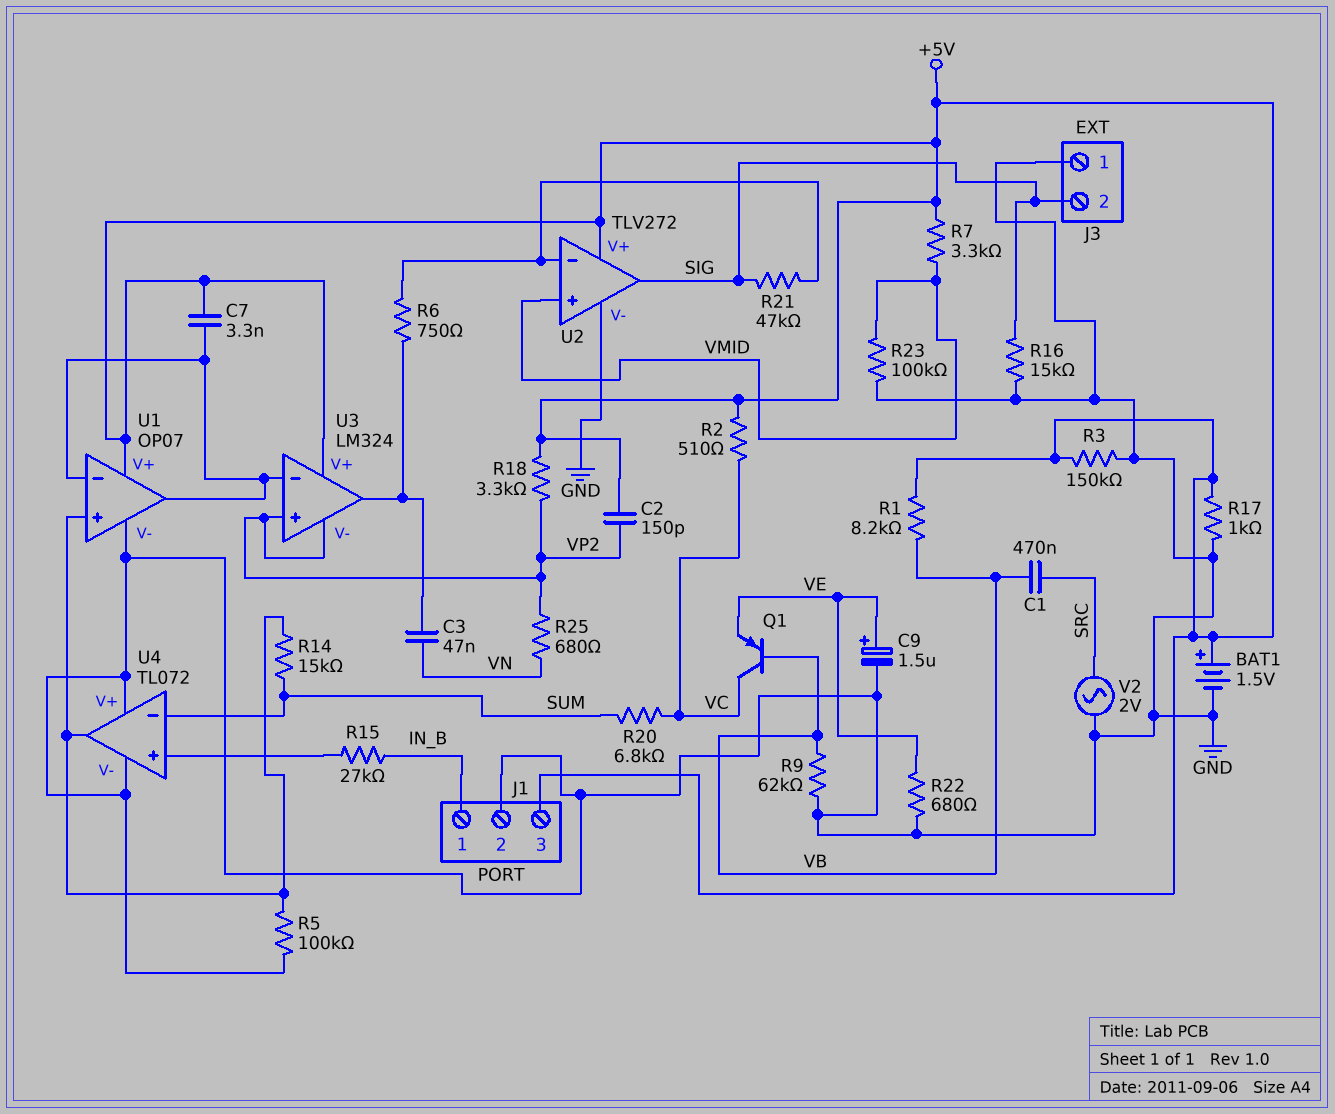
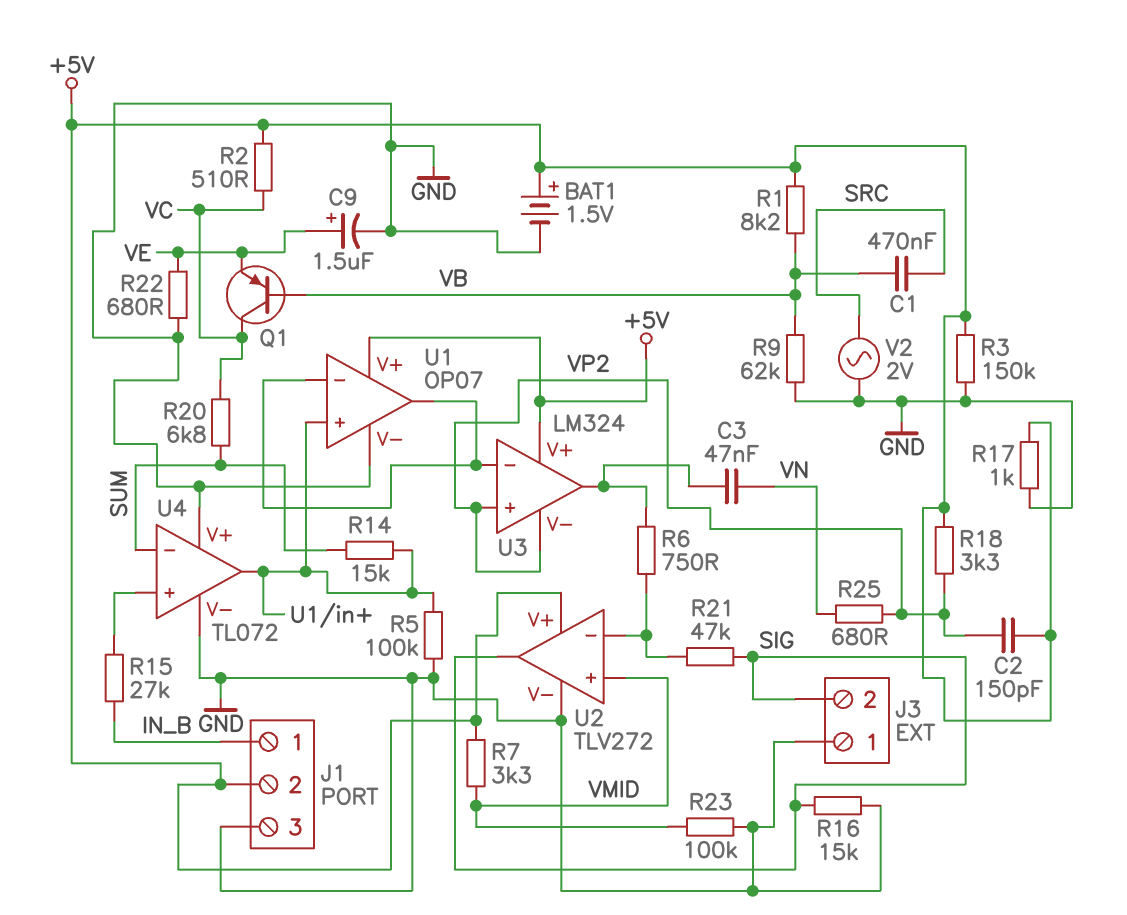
C7: 3.3nF (+5V, U1/in-) -> none
J1 pin 2: GND -> +5V
J1 pin 3: +5V -> GND

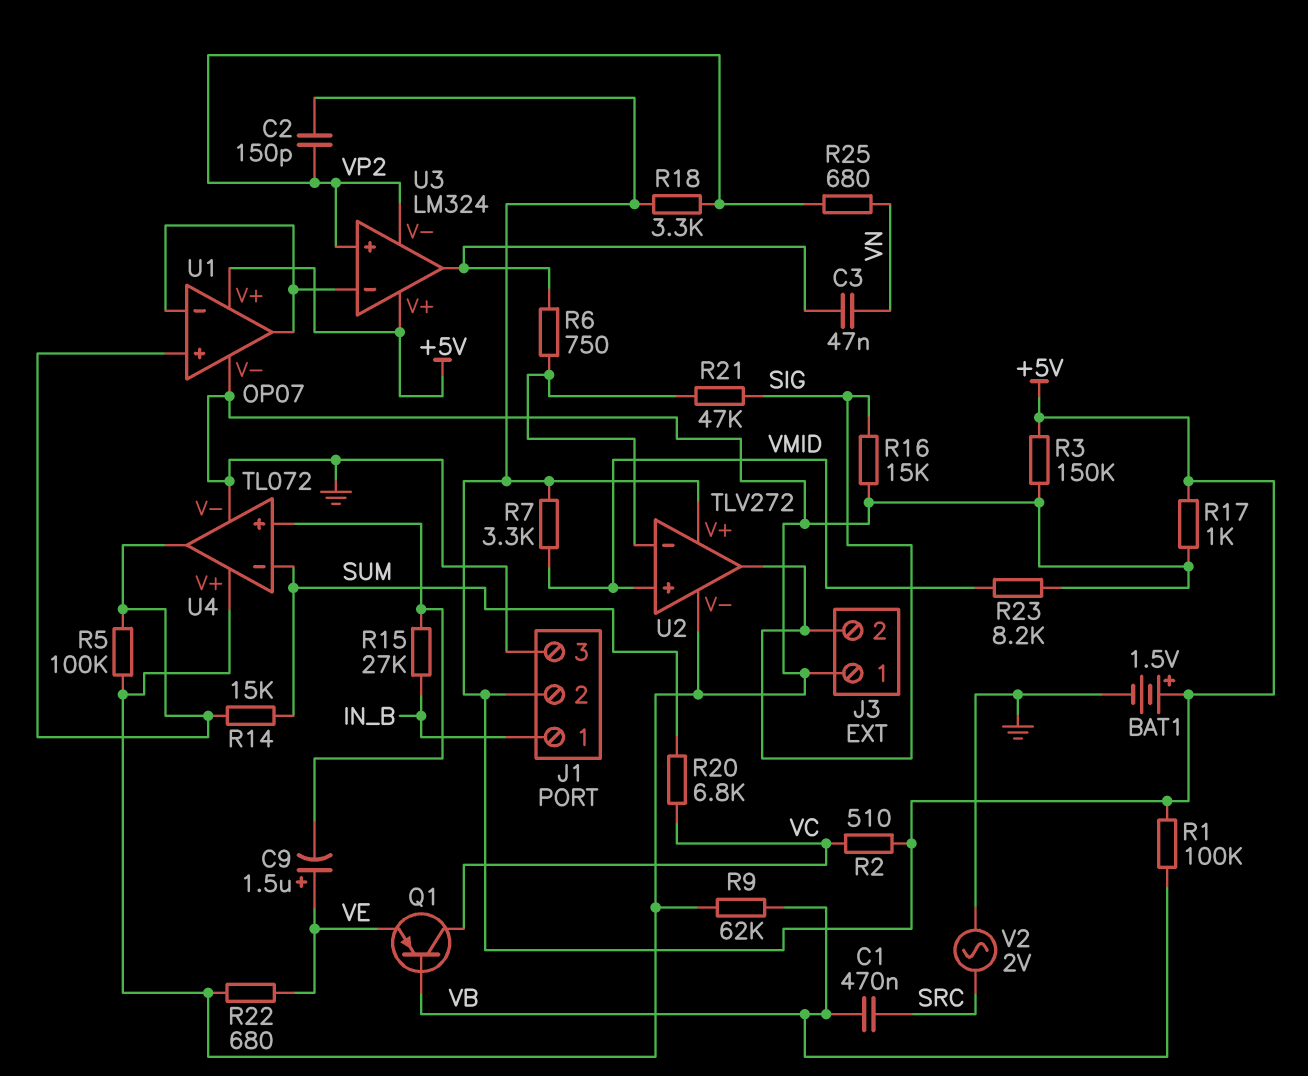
C9: 1.5uF (plus VE, minus GND) -> 1.5uF (plus VE, minus U4/in+)
R1: 8.2k (+5V, VB) -> 100k (+5V, VB)
R23: 100k (GND, VMID) -> 8.2k (GND, VMID)

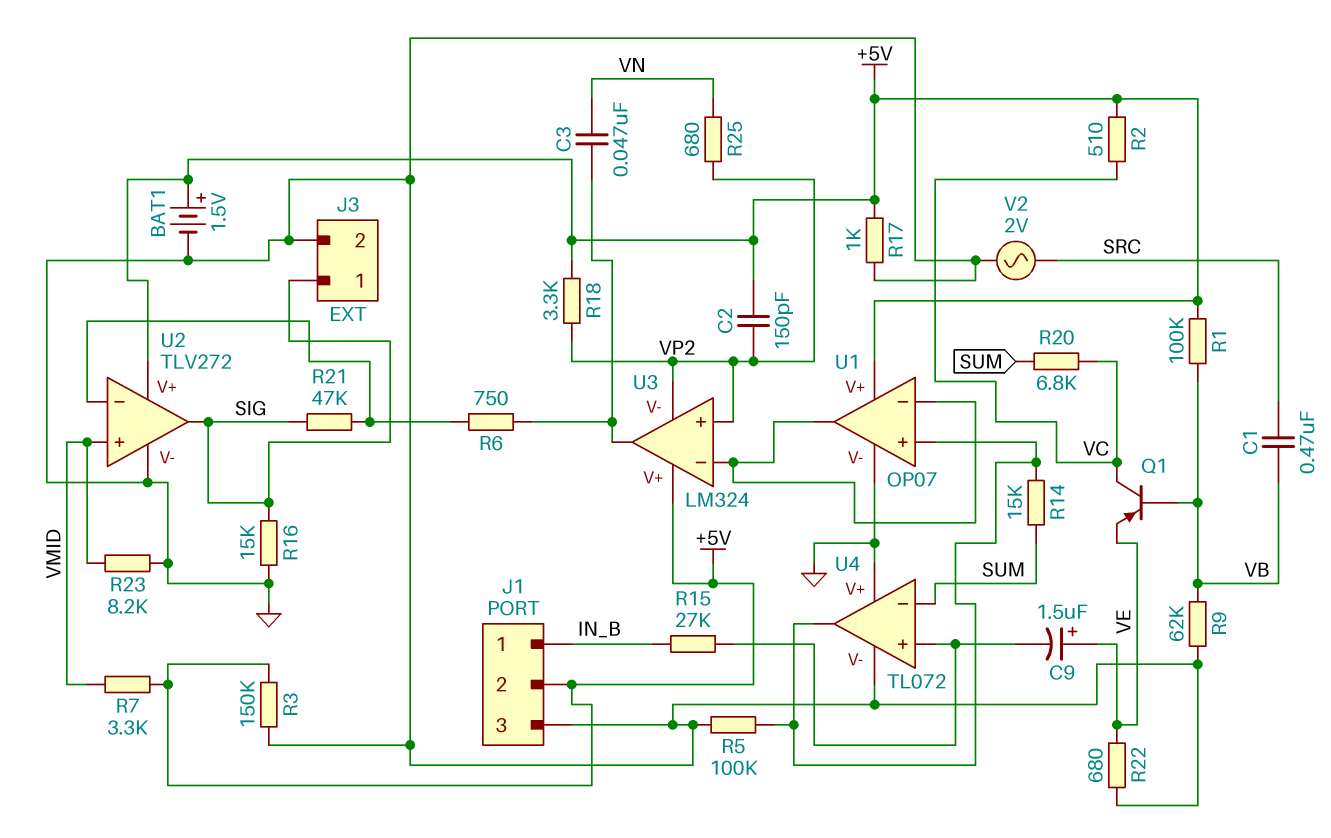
J3 pin 1: GND -> SIG
J3 pin 2: SIG -> GND

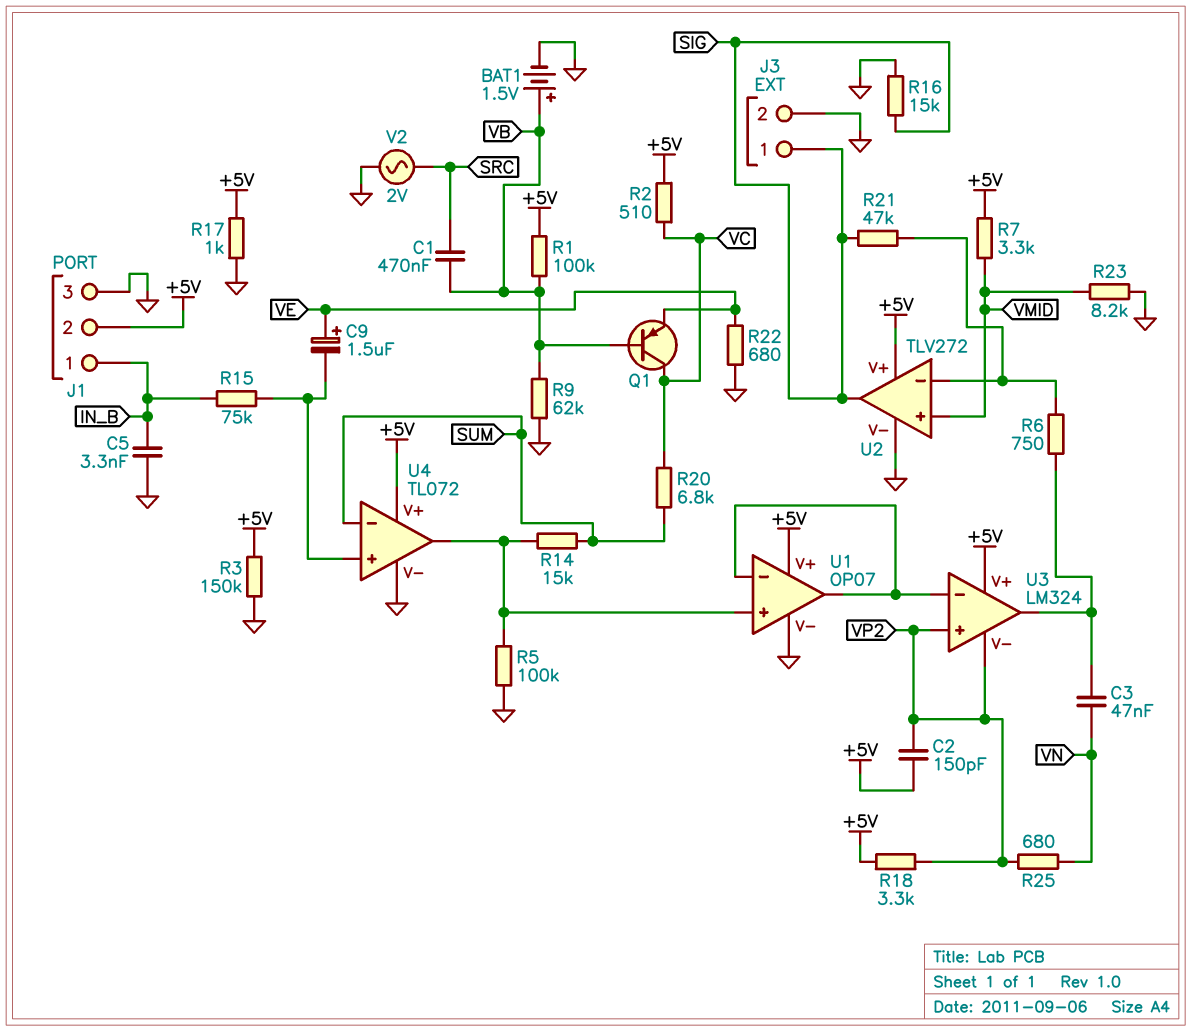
BAT1: 1.5V (plus +5V, minus GND) -> 1.5V (plus VB, minus GND)
C5: none -> 3.3nF (GND, IN_B)
R15: 27k (IN_B, U4/in+) -> 75k (IN_B, U4/in+)
U4 pin V+: GND -> +5V

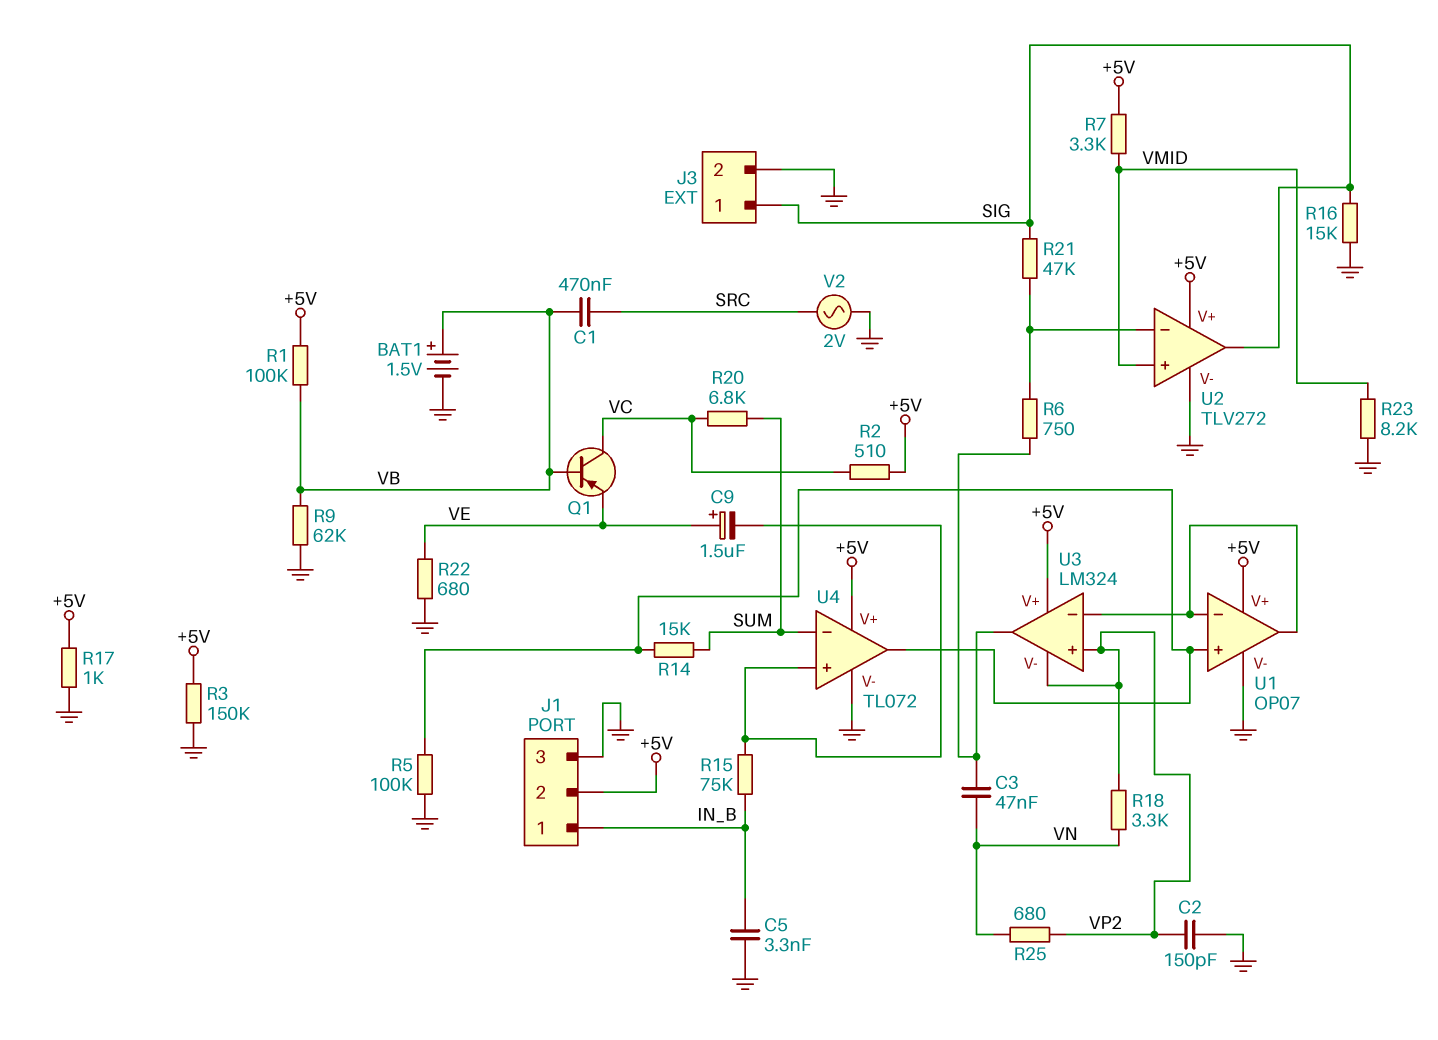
C2: 150pF (+5V, VP2) -> 150pF (GND, VP2)
R18: 3.3k (+5V, VP2) -> 3.3k (VN, VP2)

